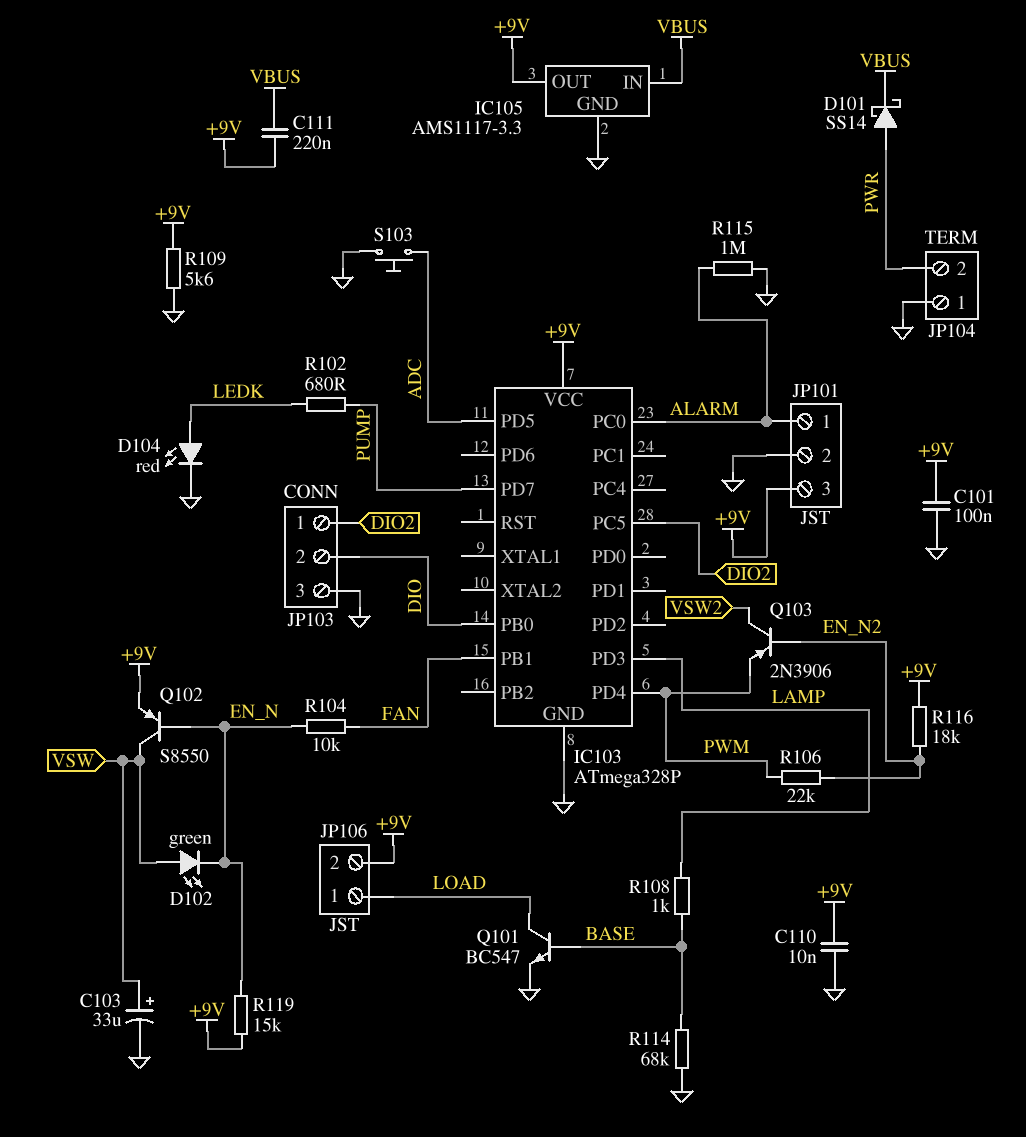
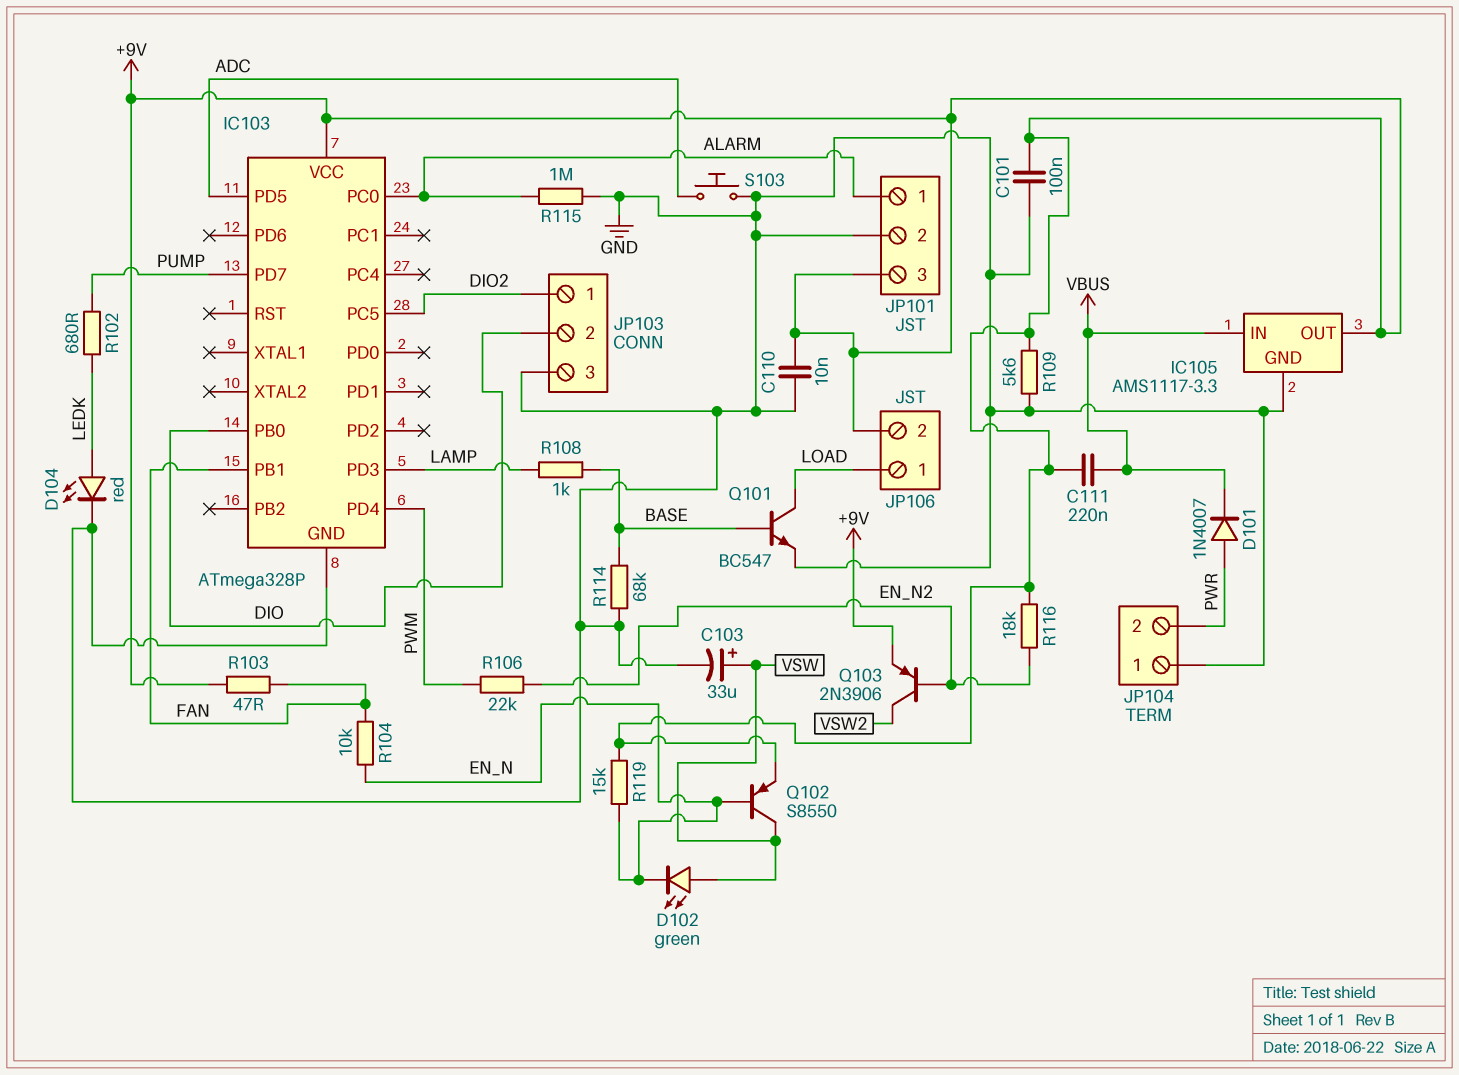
D101: schottky SS14 (A PWR, K VBUS) -> diode 1N4007 (A PWR, K VBUS)
Q103: PNP 2N3906 (B EN_N2, C VSW2, E PWM) -> PNP 2N3906 (B EN_N2, C VSW2, E +9V)
R103: none -> 47 (+9V, FAN)

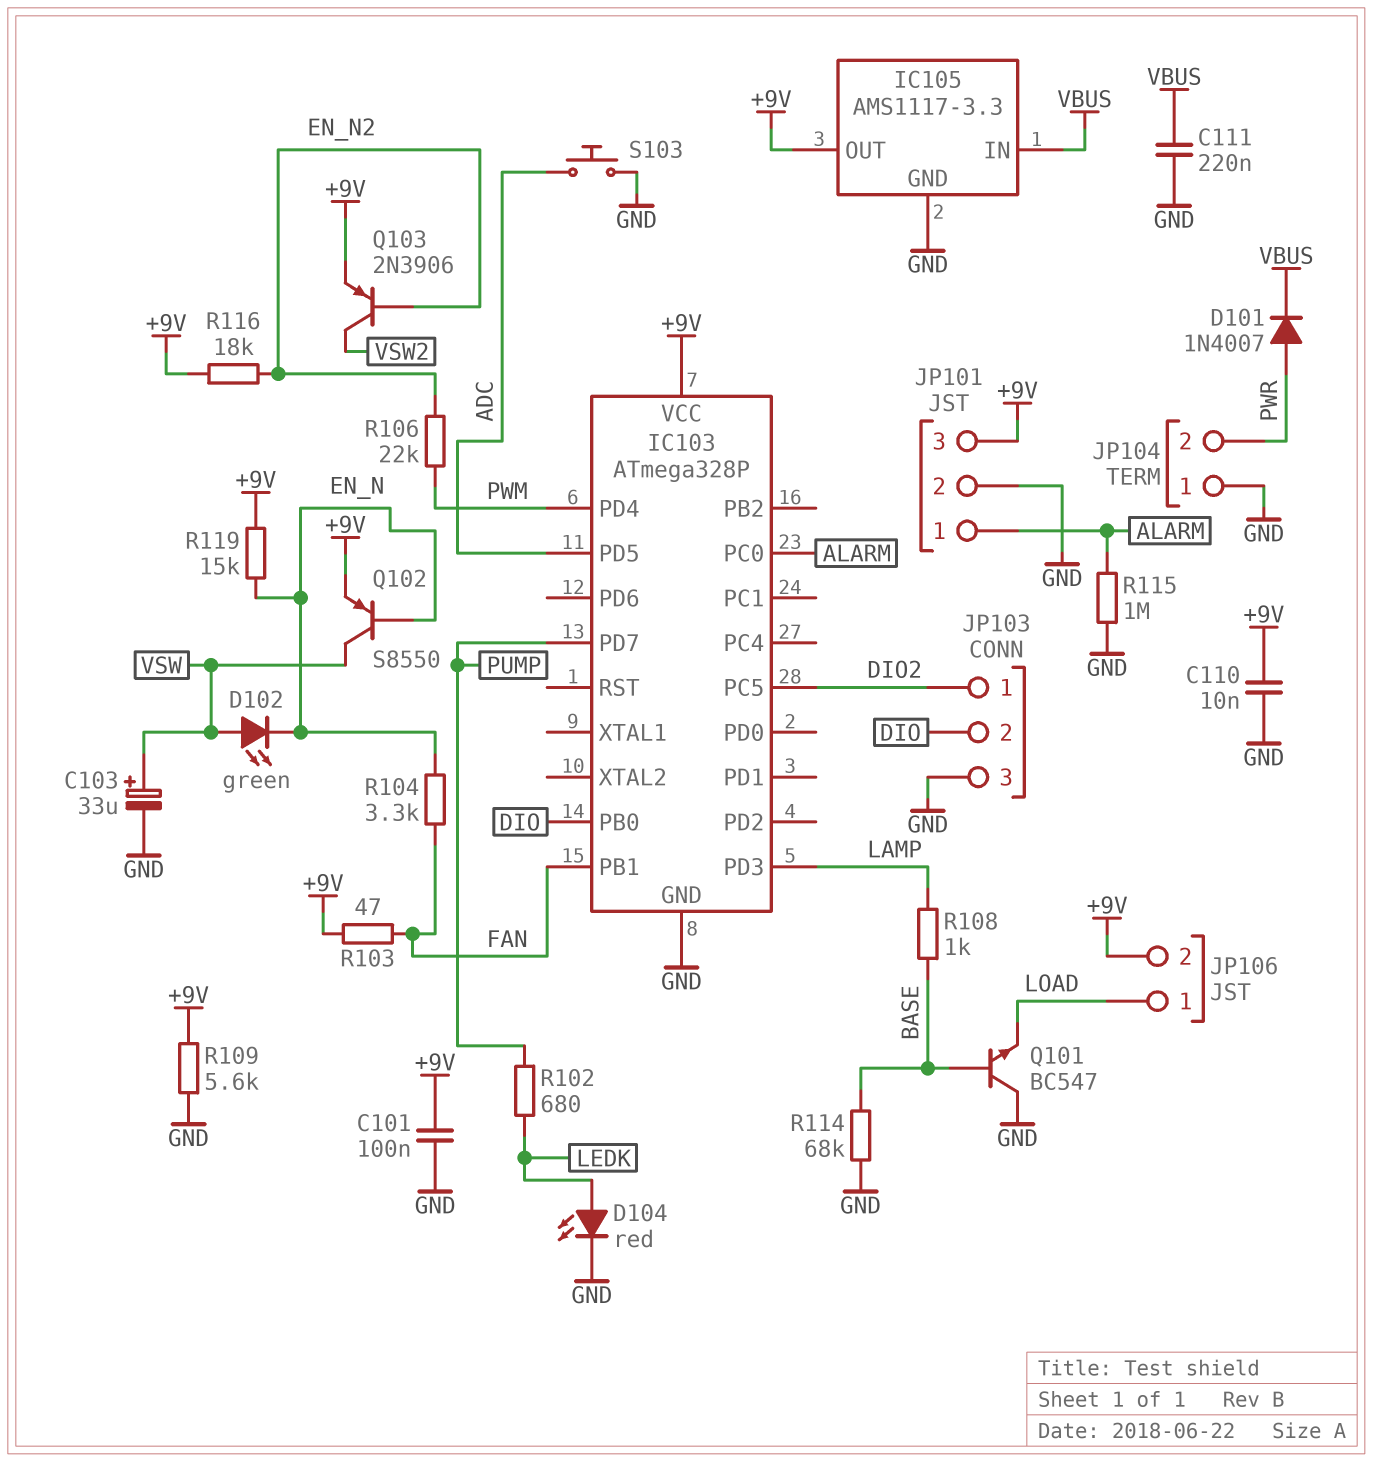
C111: 220nF (+9V, VBUS) -> 220nF (GND, VBUS)
Q101: NPN BC547 (B BASE, C LOAD, E GND) -> NPN BC547 (B BASE, C GND, E LOAD)
R104: 10k (EN_N, FAN) -> 3.3k (EN_N, FAN)

